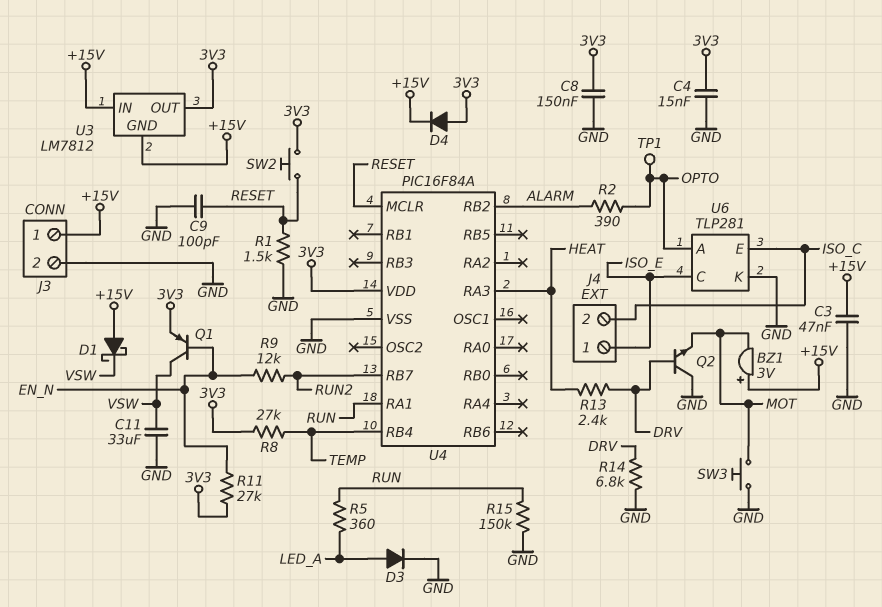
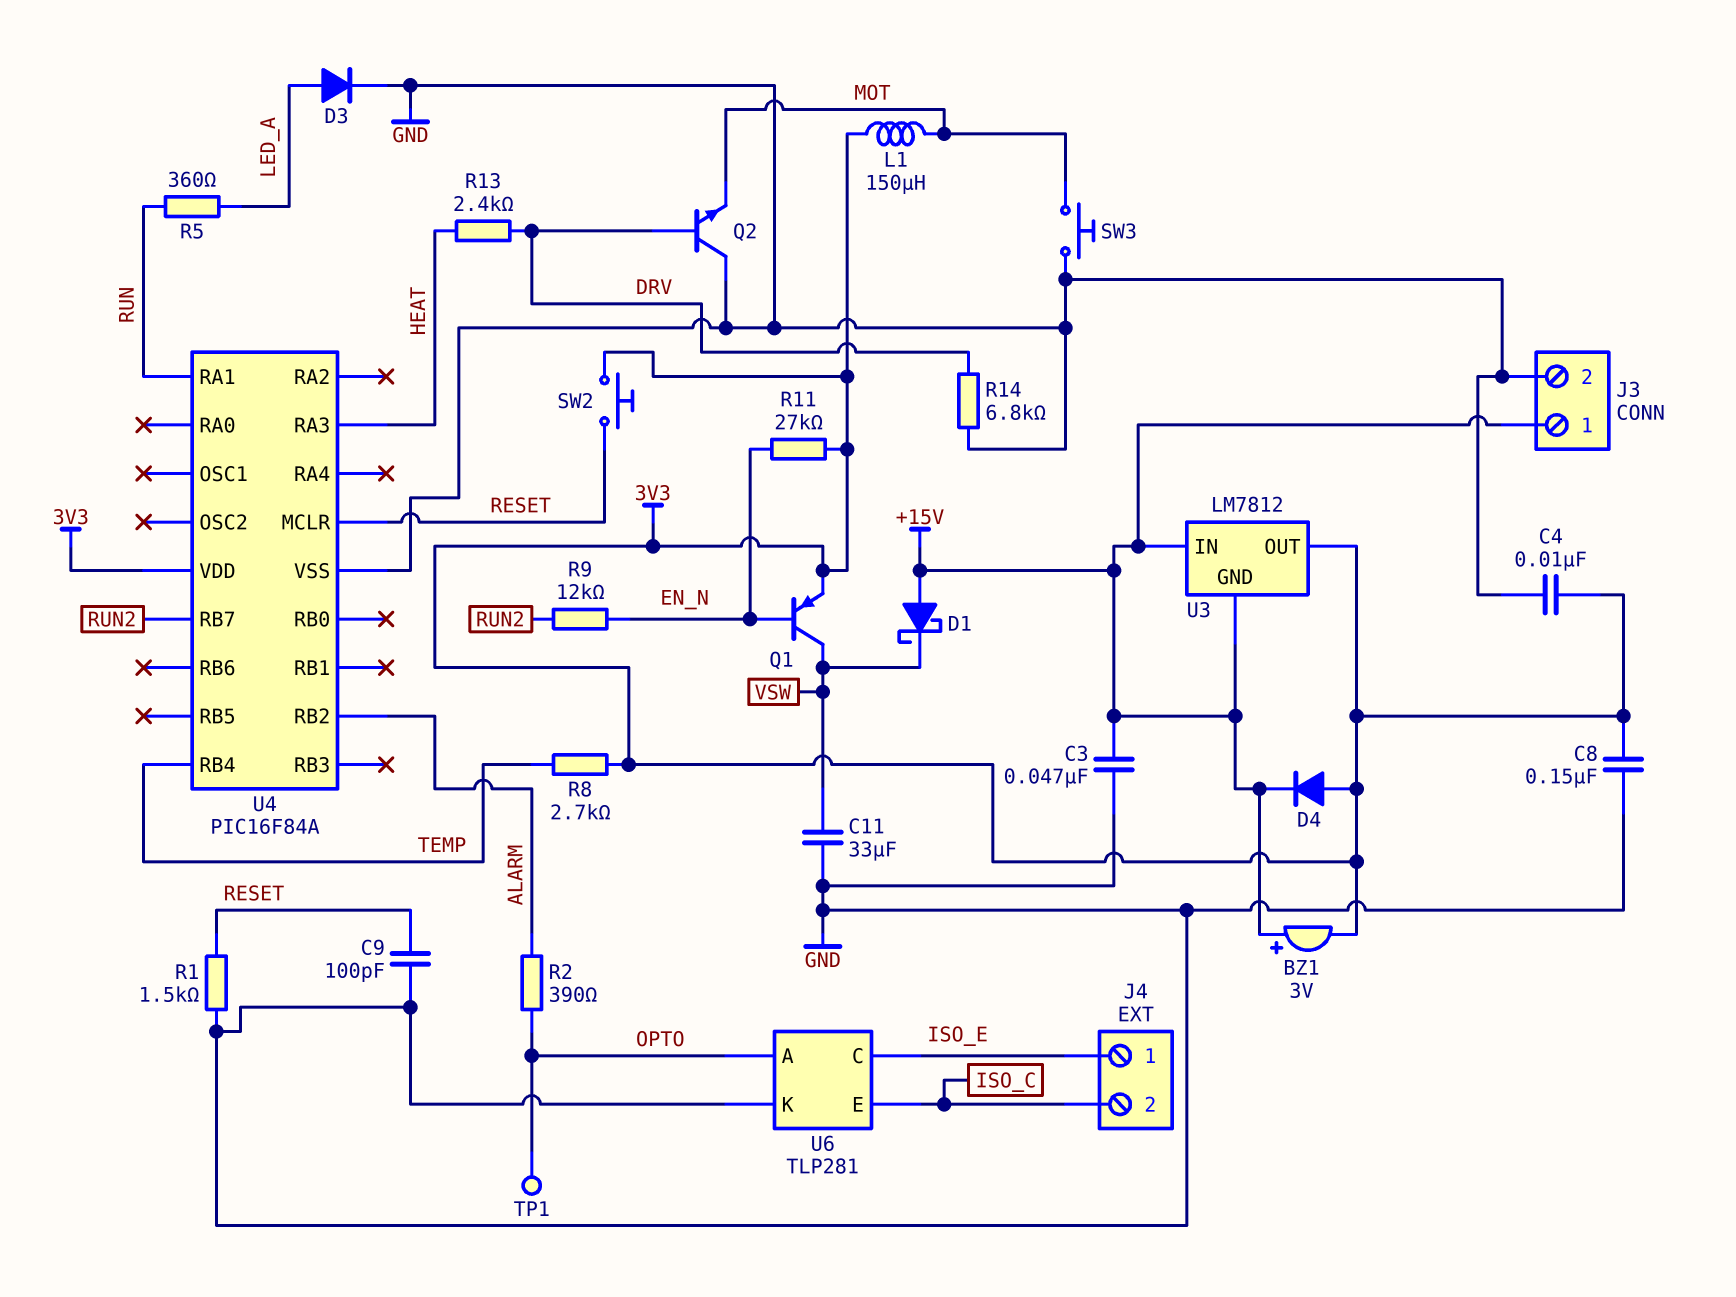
BZ1: buzzer 3V (plus +15V, minus MOT) -> buzzer 3V (plus +15V, minus 3V3)
C4: 15nF (3V3, GND) -> 10nF (3V3, GND)
L1: none -> 150uH (3V3, MOT)
R8: 27k (3V3, TEMP) -> 2.7k (3V3, TEMP)
R15: 150k (GND, RUN) -> none

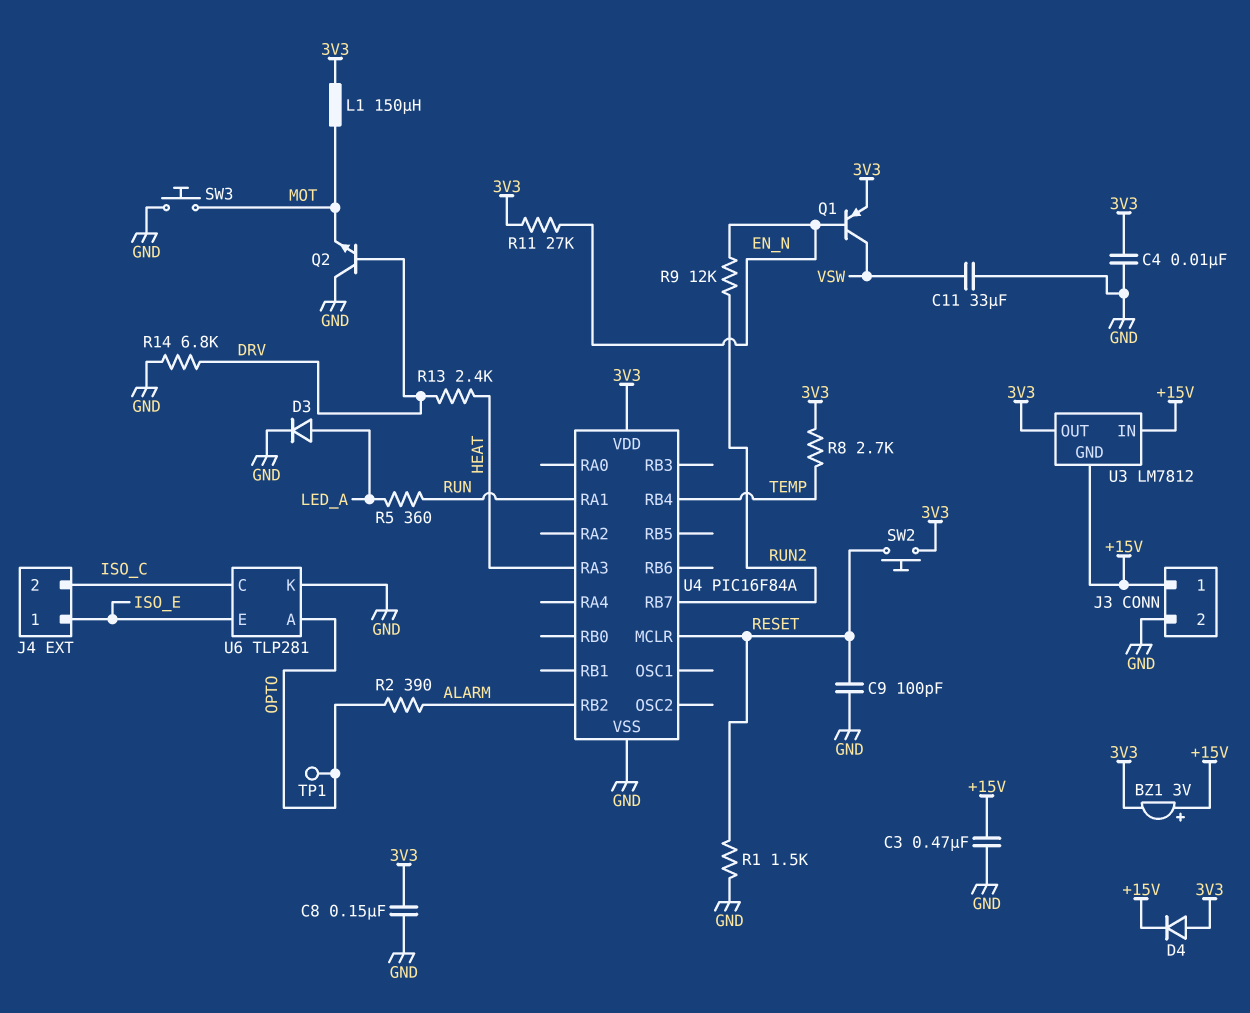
C3: 47nF (+15V, GND) -> 470nF (+15V, GND)
D1: schottky (A +15V, K VSW) -> none
U6 pin C: ISO_E -> ISO_C
U6 pin E: ISO_C -> ISO_E

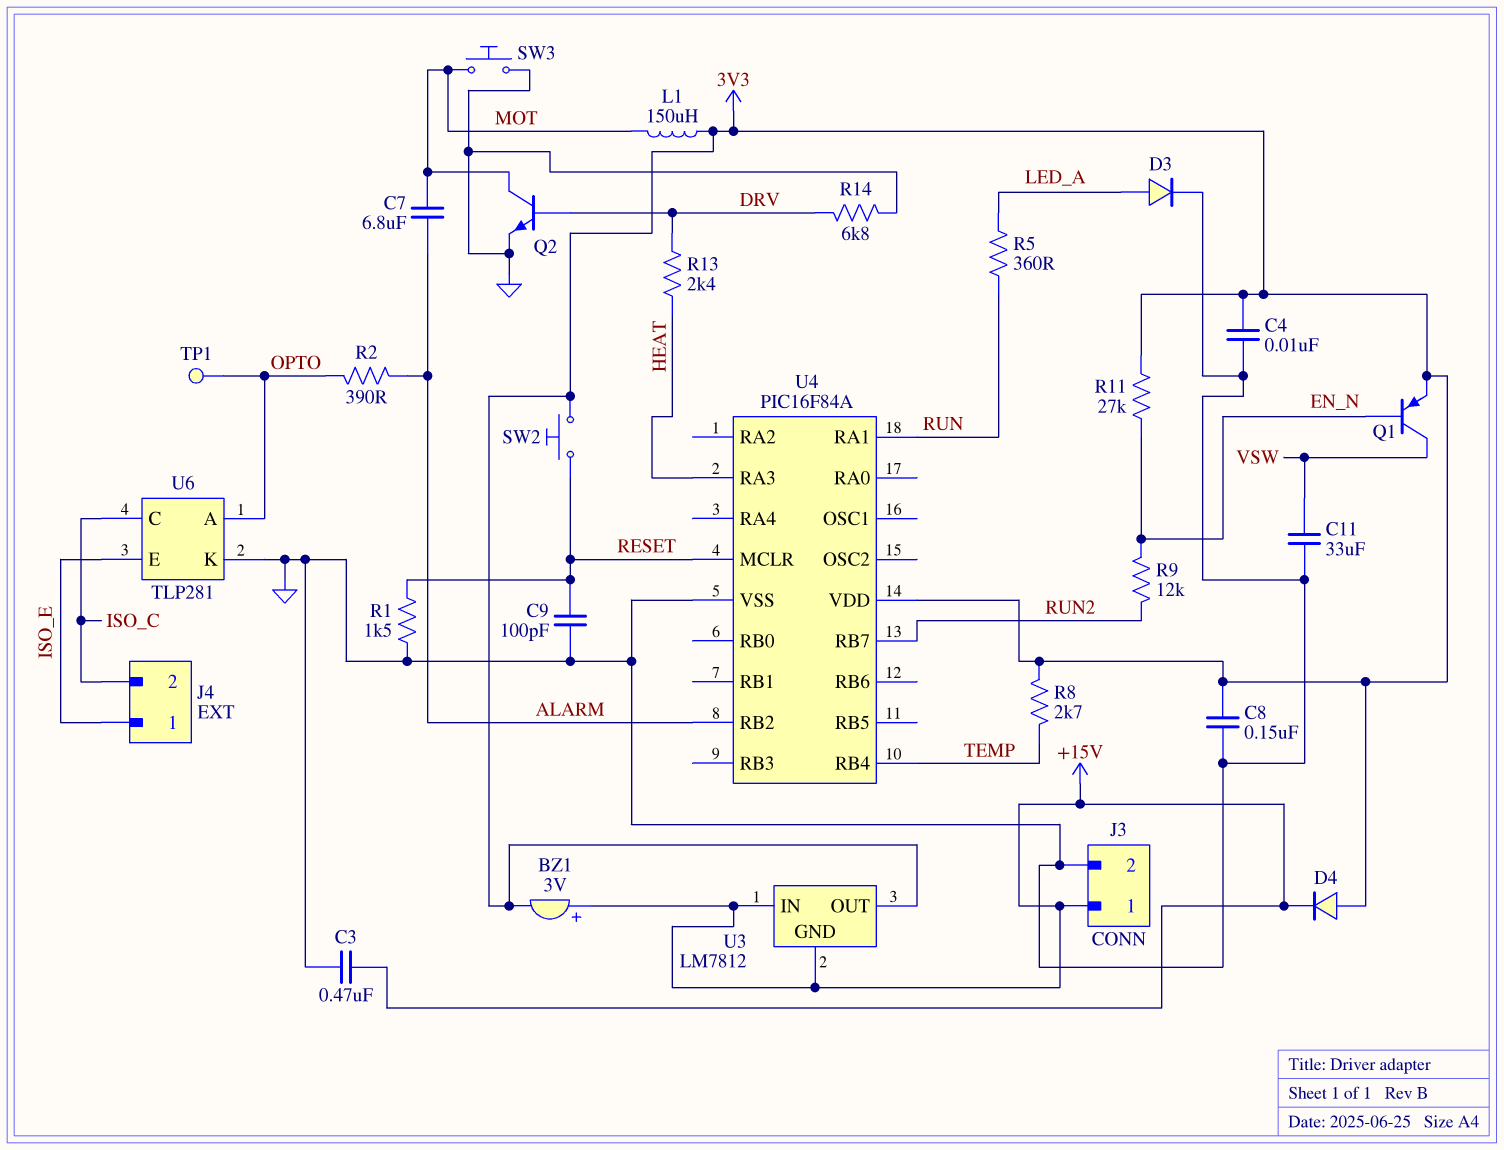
C7: none -> 6.8uF (ALARM, MOT)
Q2: NPN (B DRV, C GND, E MOT) -> NPN (B DRV, C MOT, E GND)

